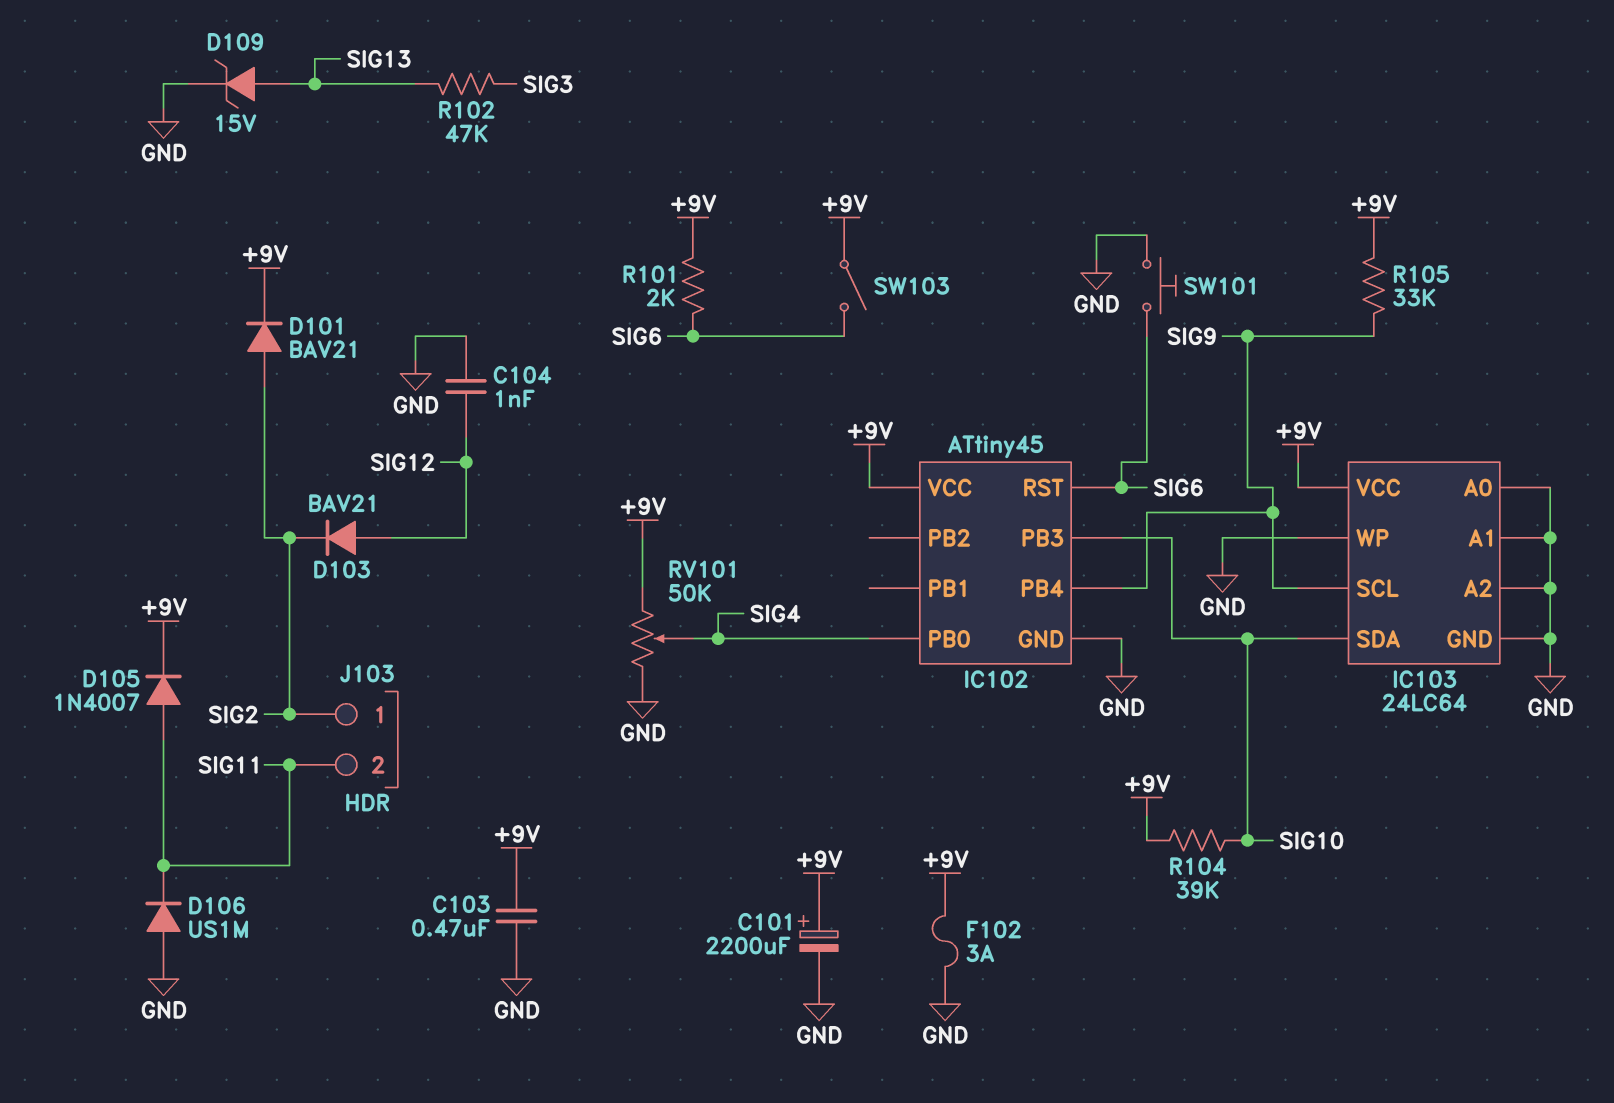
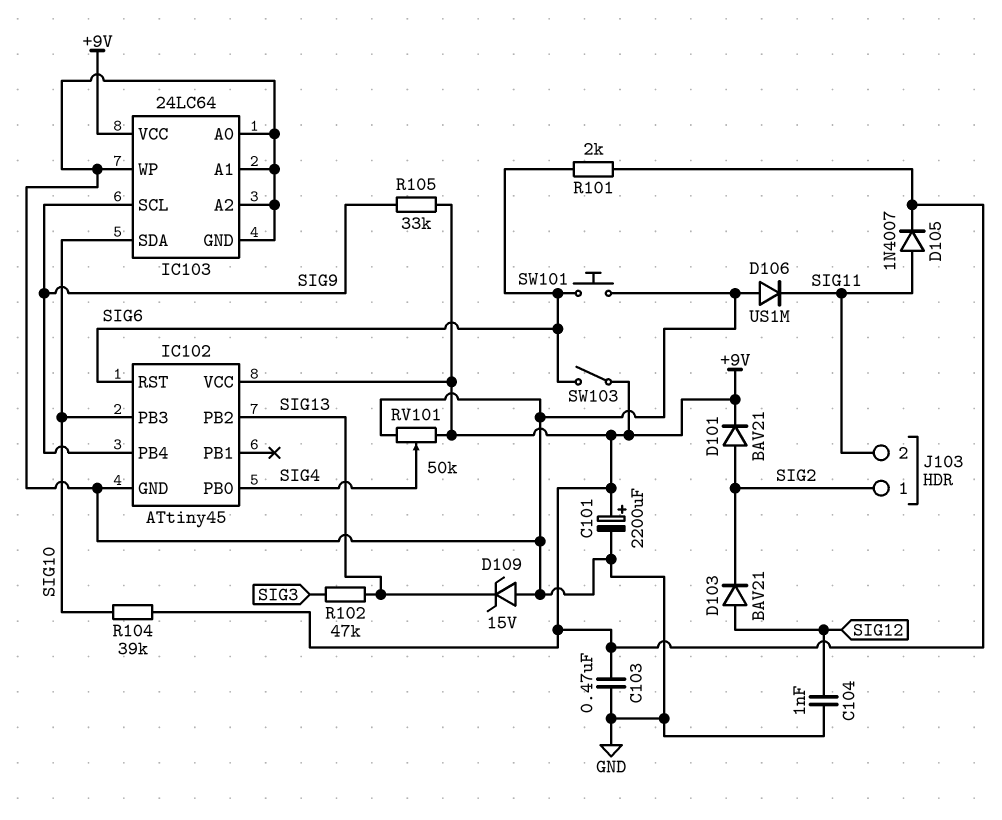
D109: zener 15V (A SIG13, K GND) -> zener 15V (A GND, K SIG13)
F102: 3A (+9V, GND) -> none
IC102 pin PB2: none -> SIG13

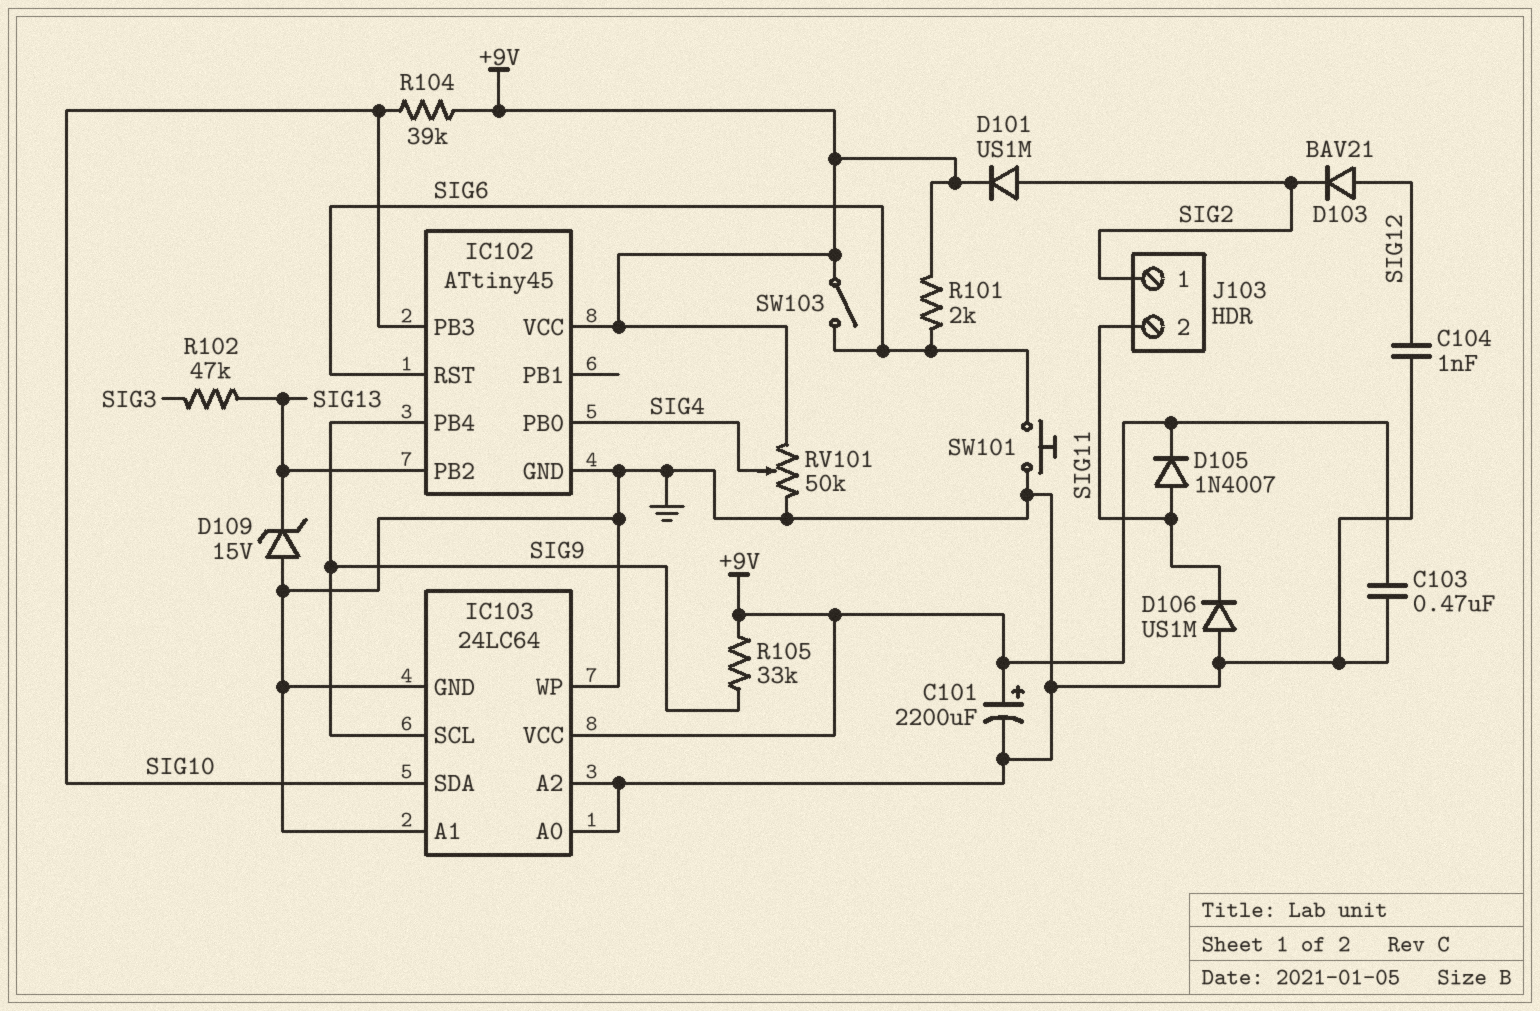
D101: diode BAV21 (A SIG2, K +9V) -> diode US1M (A SIG2, K +9V)

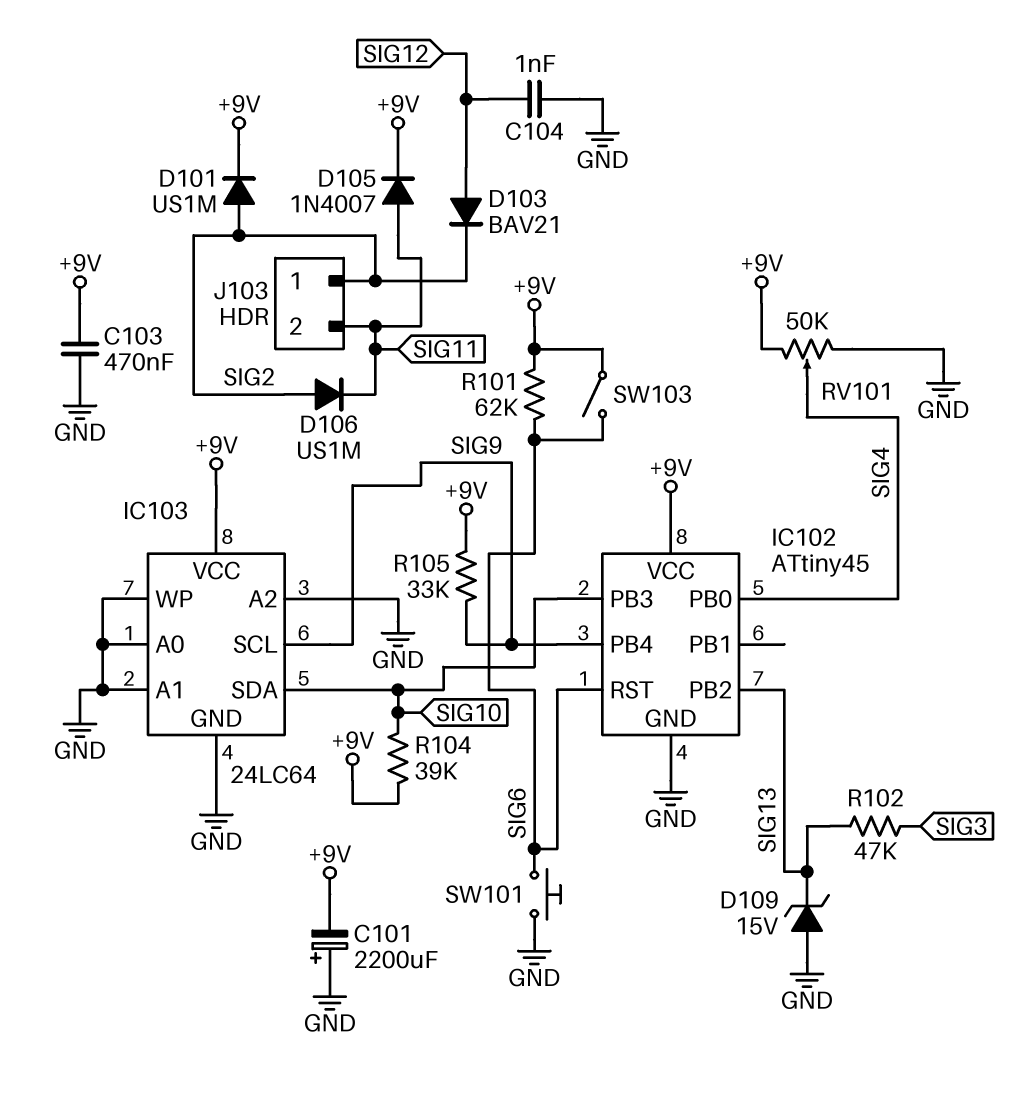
C101: 2200uF (plus +9V, minus GND) -> 2200uF (plus GND, minus +9V)
D106: diode US1M (A GND, K SIG11) -> diode US1M (A SIG2, K SIG11)
R101: 2k (+9V, SIG6) -> 62k (+9V, SIG6)

